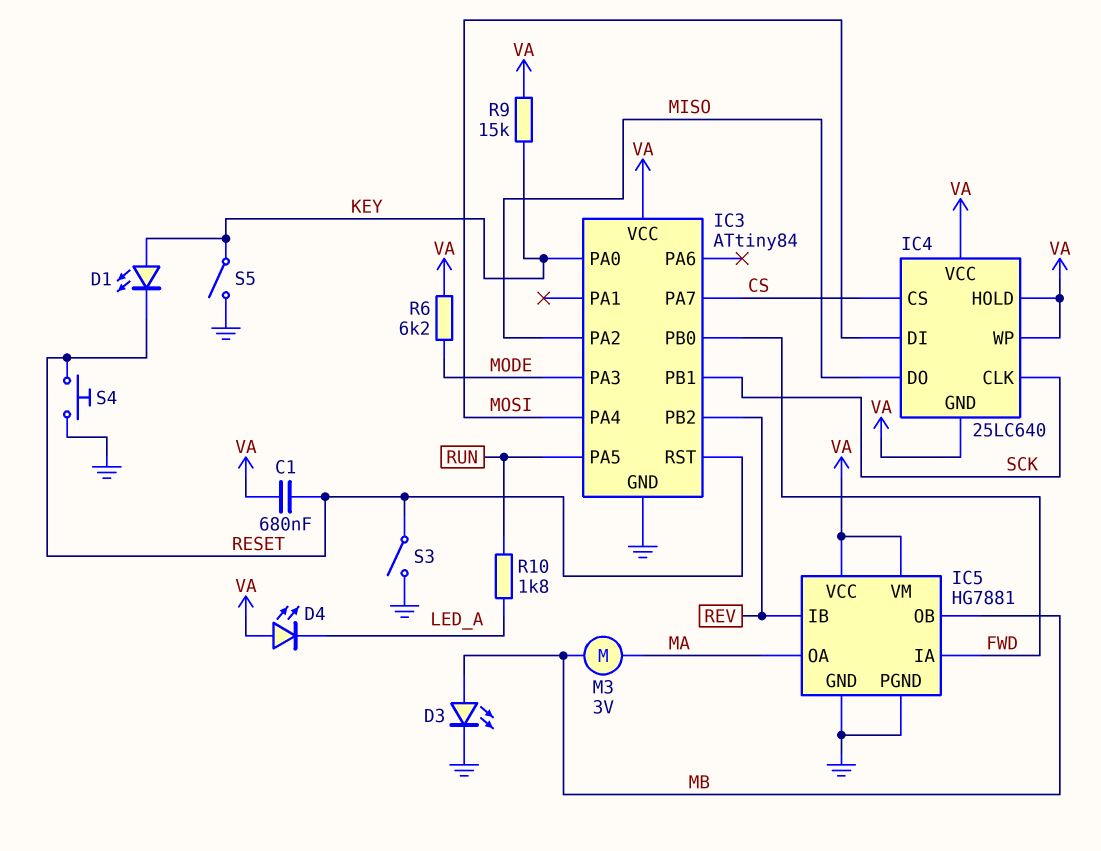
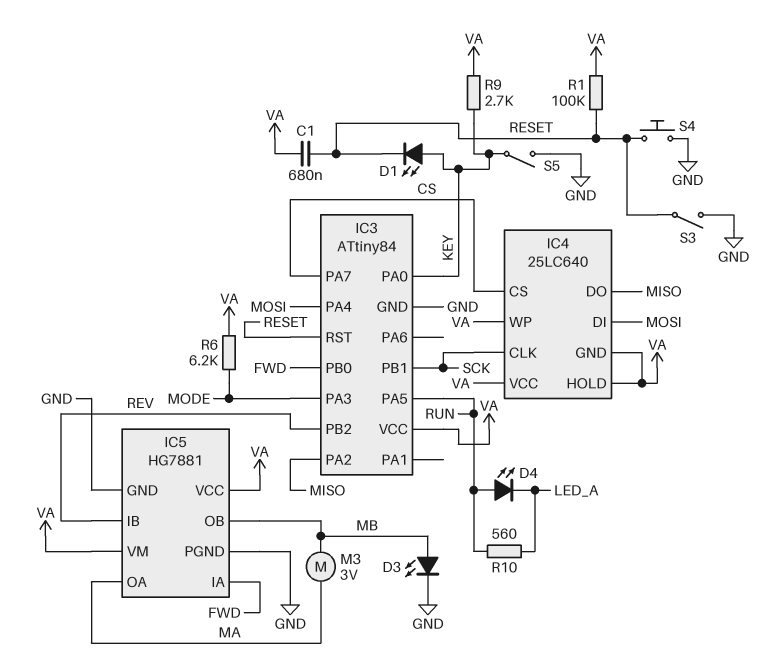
D4: LED (A VA, K LED_A) -> LED (A RUN, K LED_A)
R1: none -> 100k (RESET, VA)
R9: 15k (KEY, VA) -> 2.7k (KEY, VA)
R10: 1.8k (LED_A, RUN) -> 560 (LED_A, RUN)

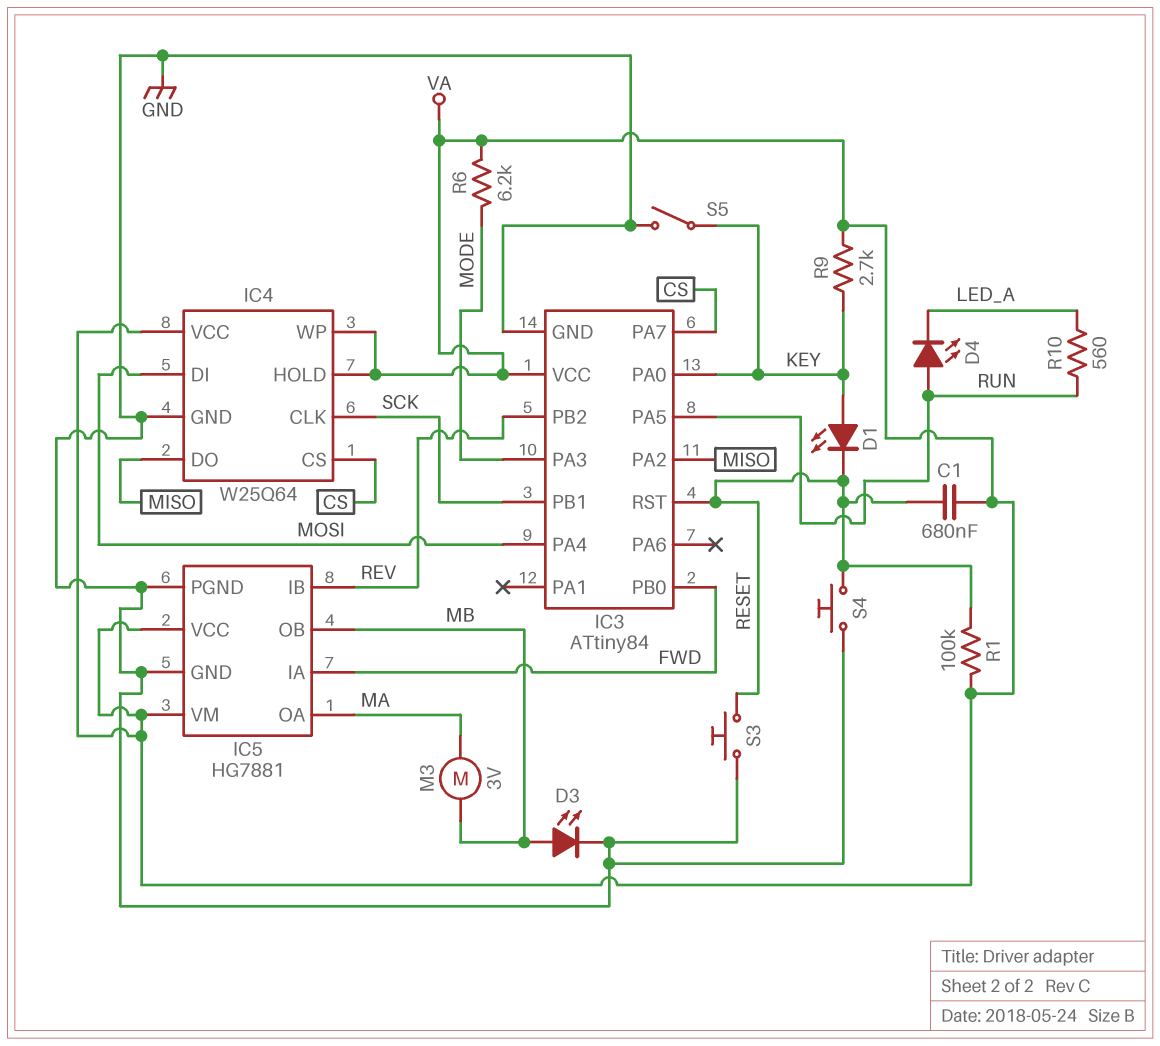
IC4: 25LC640 -> W25Q64
IC4 pin GND: VA -> GND
S3: switch (GND, RESET) -> button (GND, RESET)

